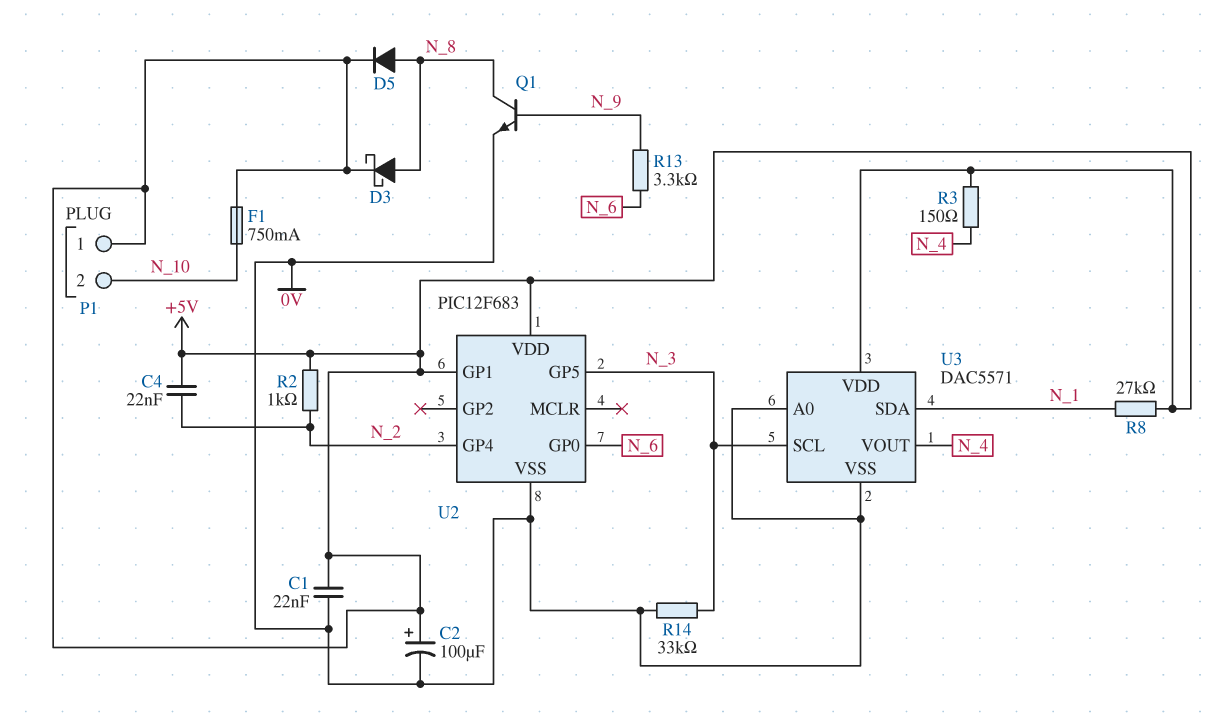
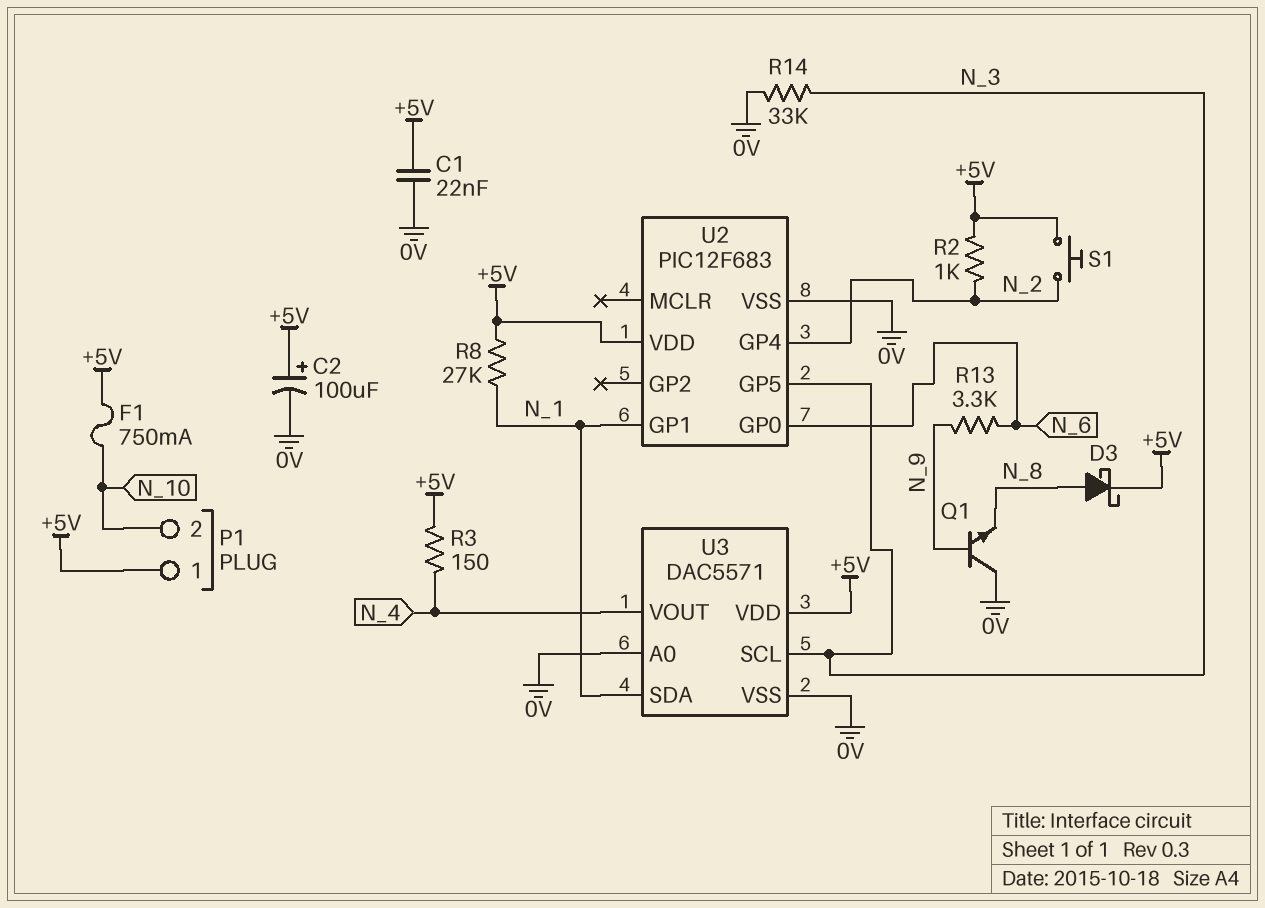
C4: 22nF (+5V, N_2) -> none
D5: diode (A N_8, K +5V) -> none
Q1: NPN (B N_9, C N_8, E 0V) -> NPN (B N_9, C 0V, E N_8)
S1: none -> button (+5V, N_2)
U2 pin GP1: +5V -> N_1

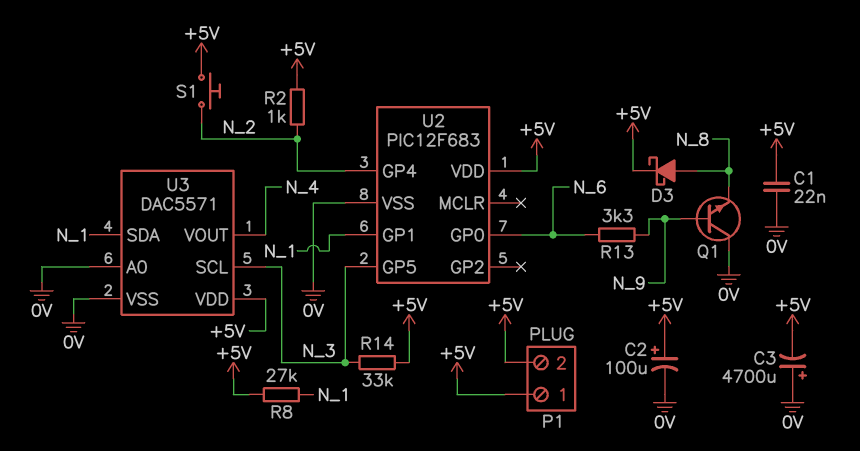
C3: none -> 4700uF (plus 0V, minus +5V)
F1: 750mA (+5V, N_10) -> none
P1 pin 2: N_10 -> +5V
R3: 150 (+5V, N_4) -> none
R14: 33k (0V, N_3) -> 33k (+5V, N_3)

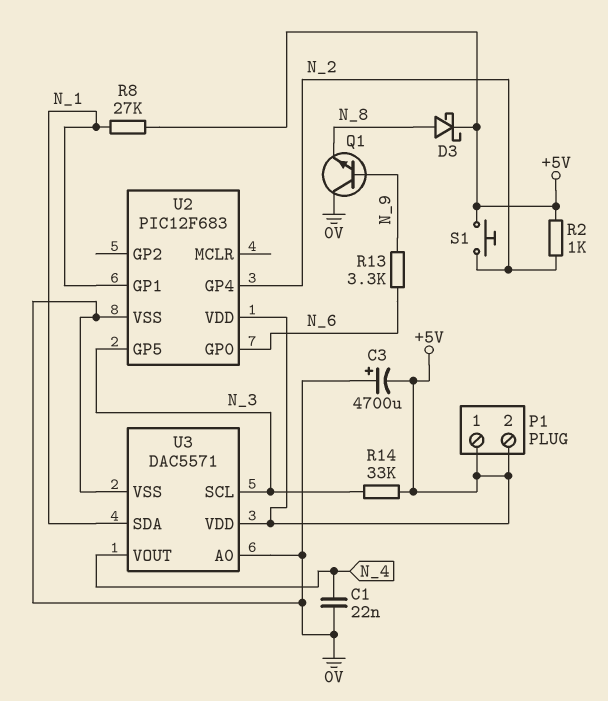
C1: 22nF (+5V, 0V) -> 22nF (0V, N_4)
C2: 100uF (plus +5V, minus 0V) -> none

